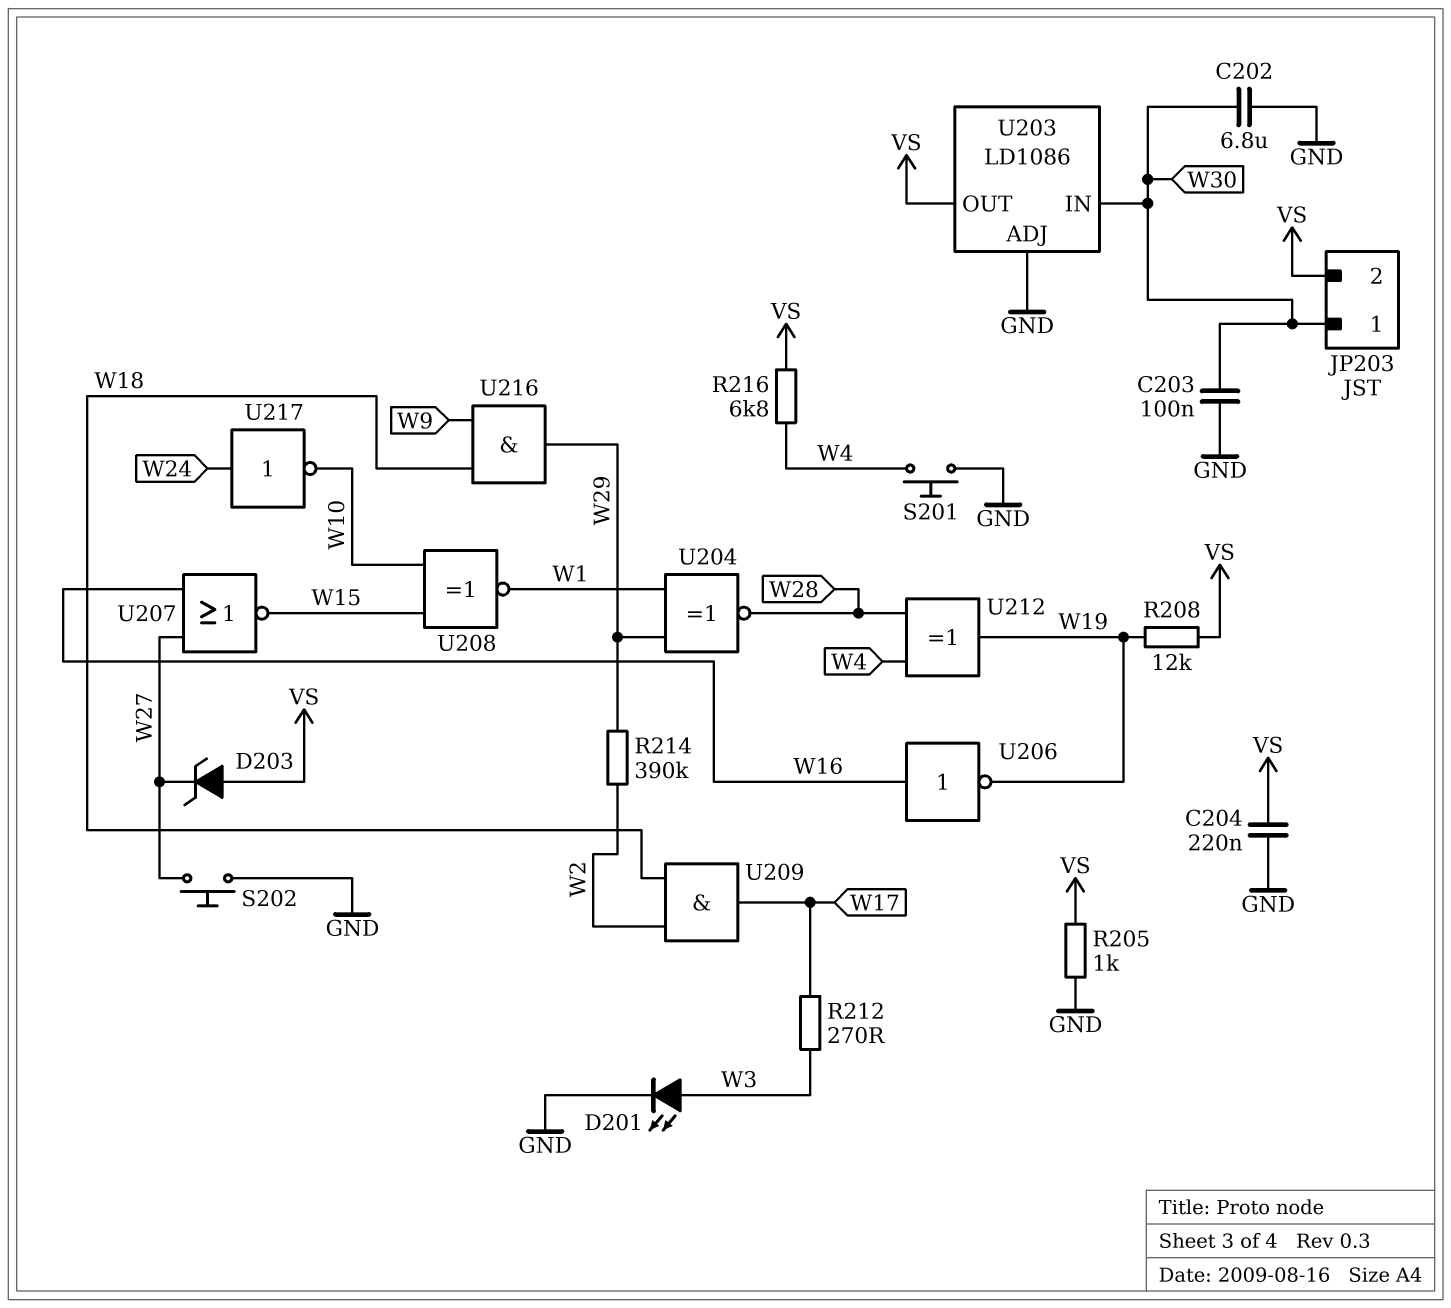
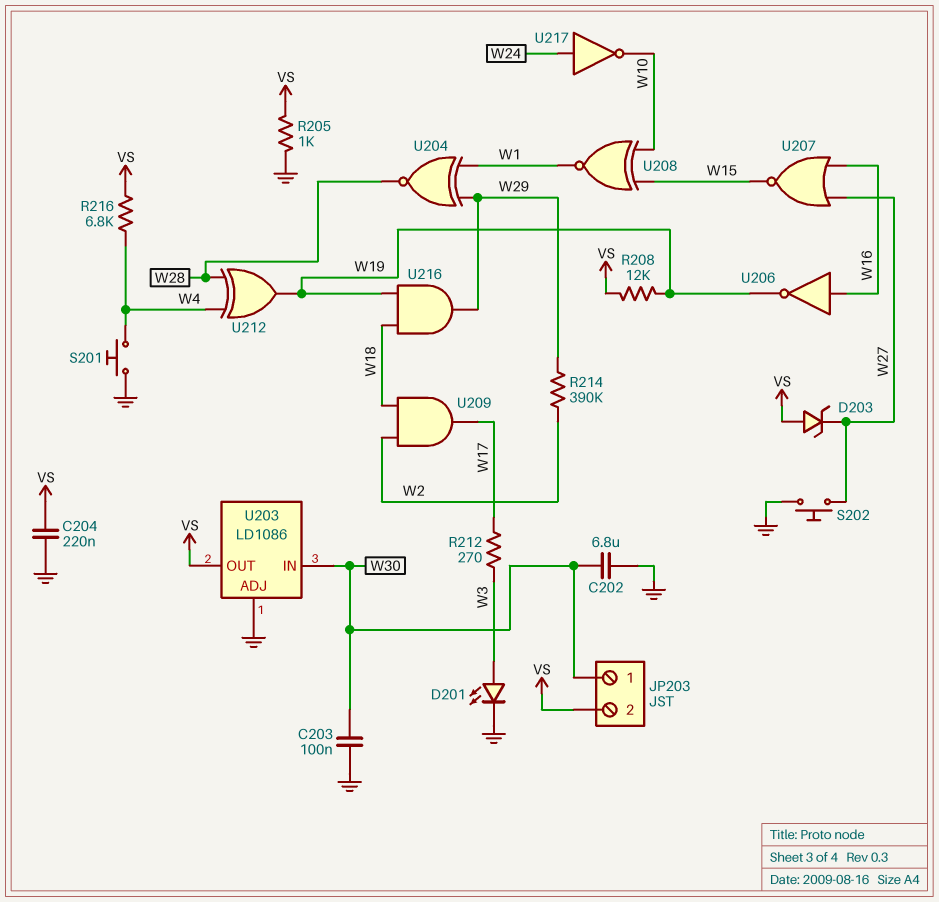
U216: AND (in W9, in W18, out W29) -> AND (in W18, in W19, out W29)

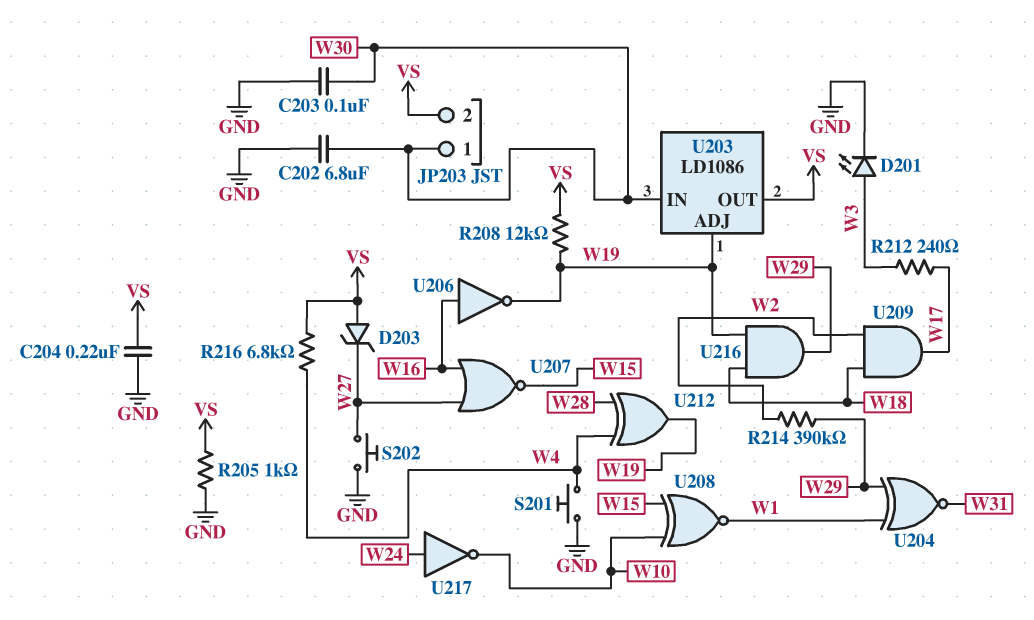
R212: 270 (W3, W17) -> 240 (W3, W17)
U203 pin ADJ: GND -> W19
U204: XNOR (in W1, in W29, out W28) -> XNOR (in W1, in W29, out W31)

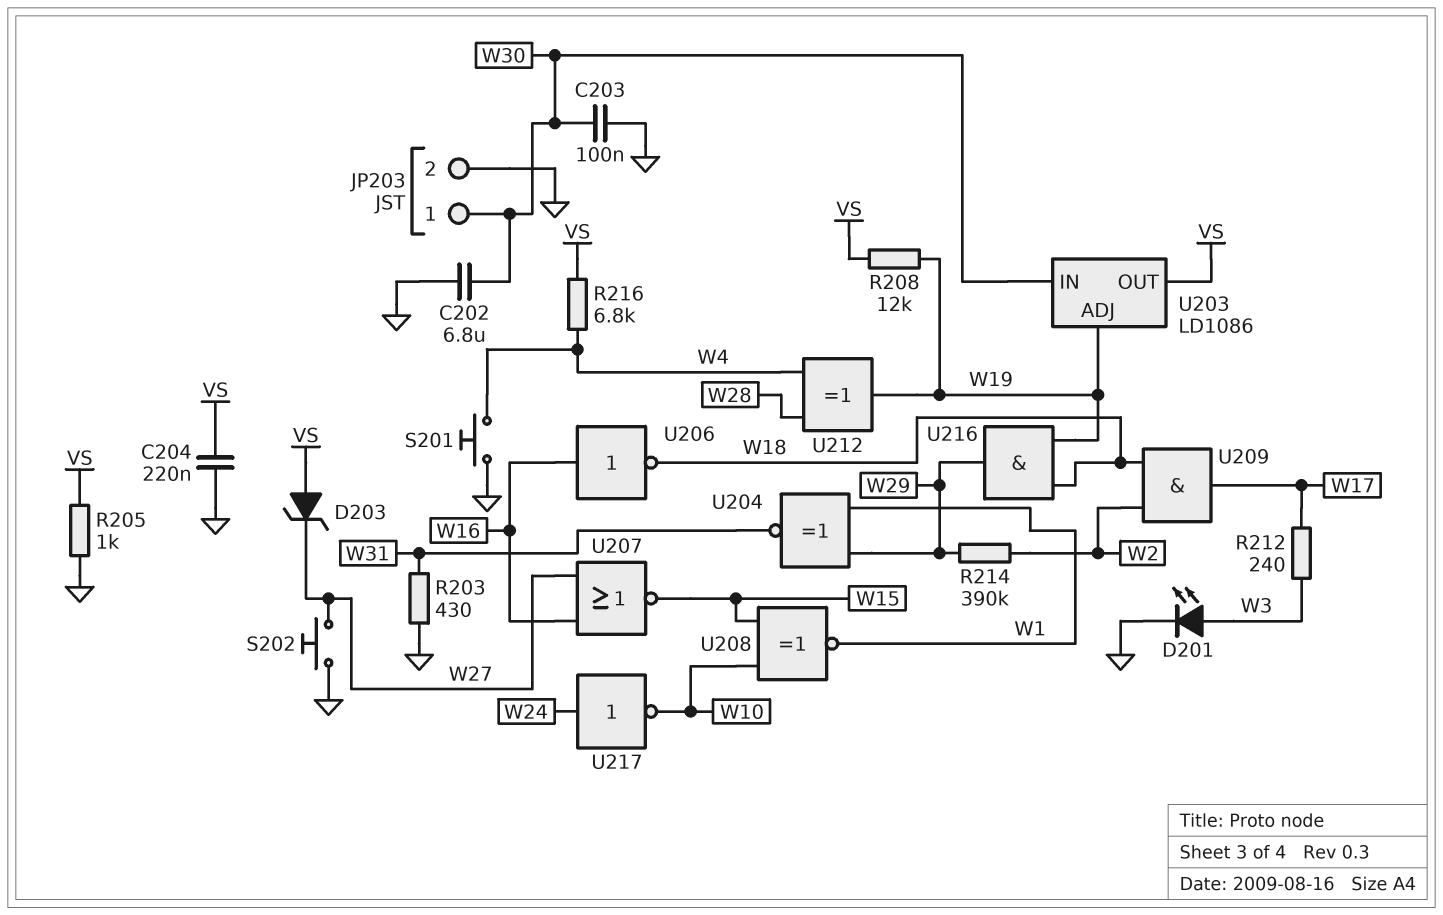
JP203 pin 2: VS -> GND
R203: none -> 430 (GND, W31)
U206: NOT (in W16, out W19) -> NOT (in W16, out W18)

